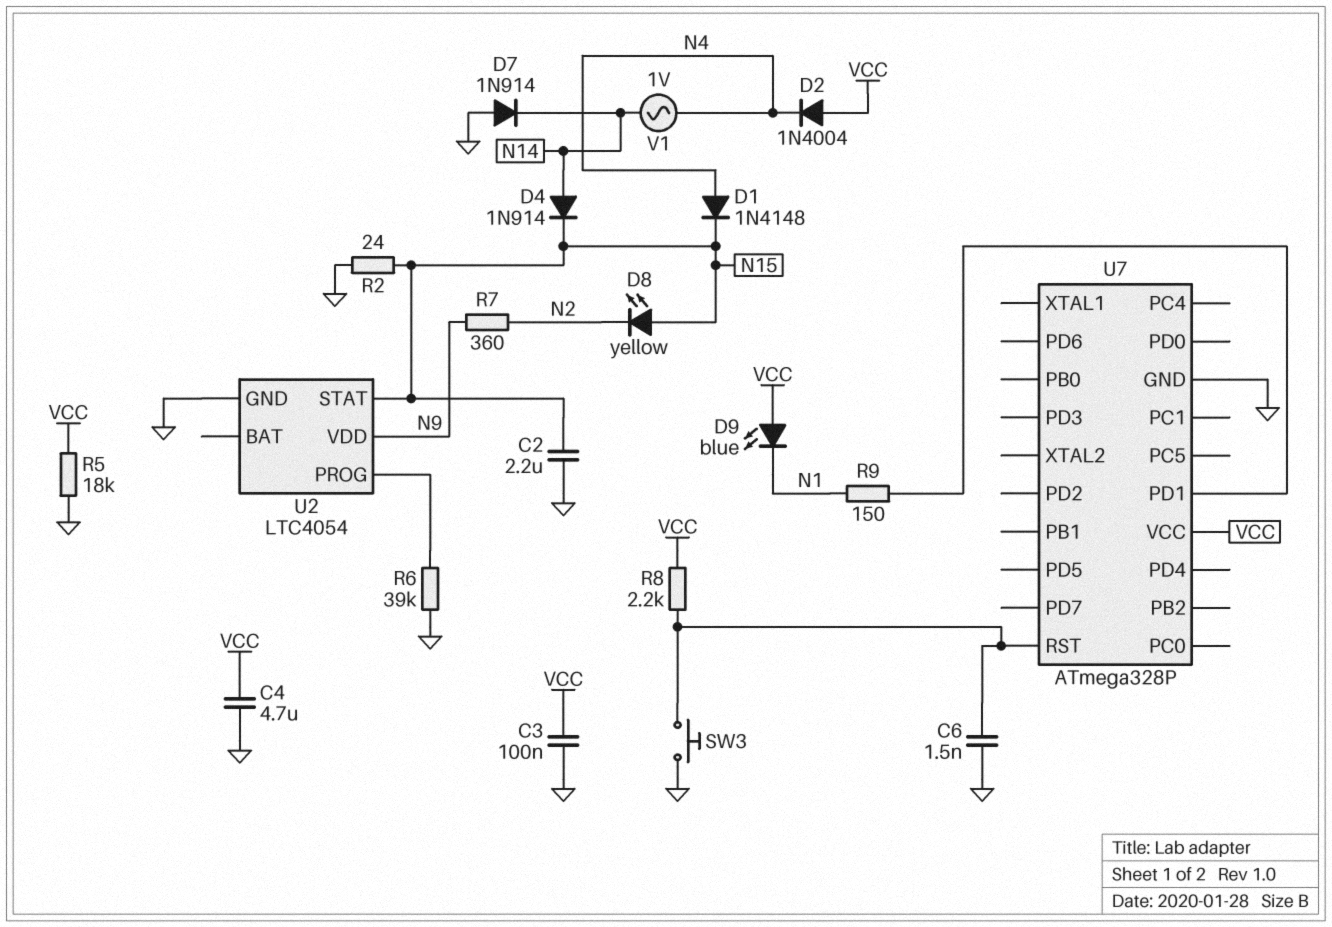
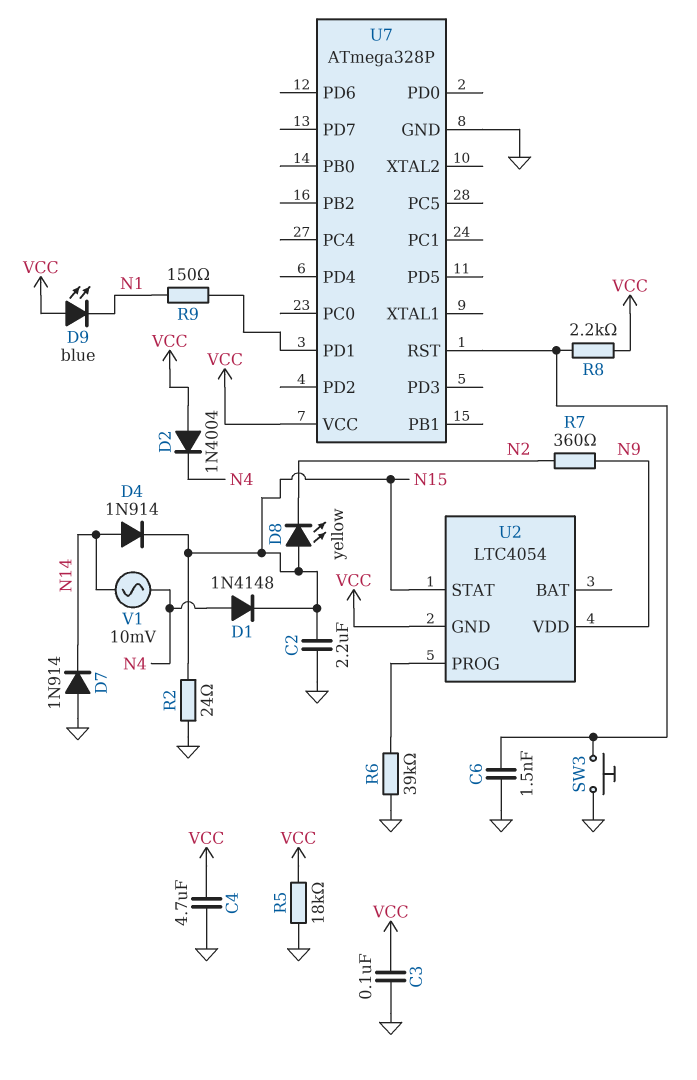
U2 pin GND: GND -> VCC
V1: AC 1V (N4, N14) -> AC 10mV (N4, N14)

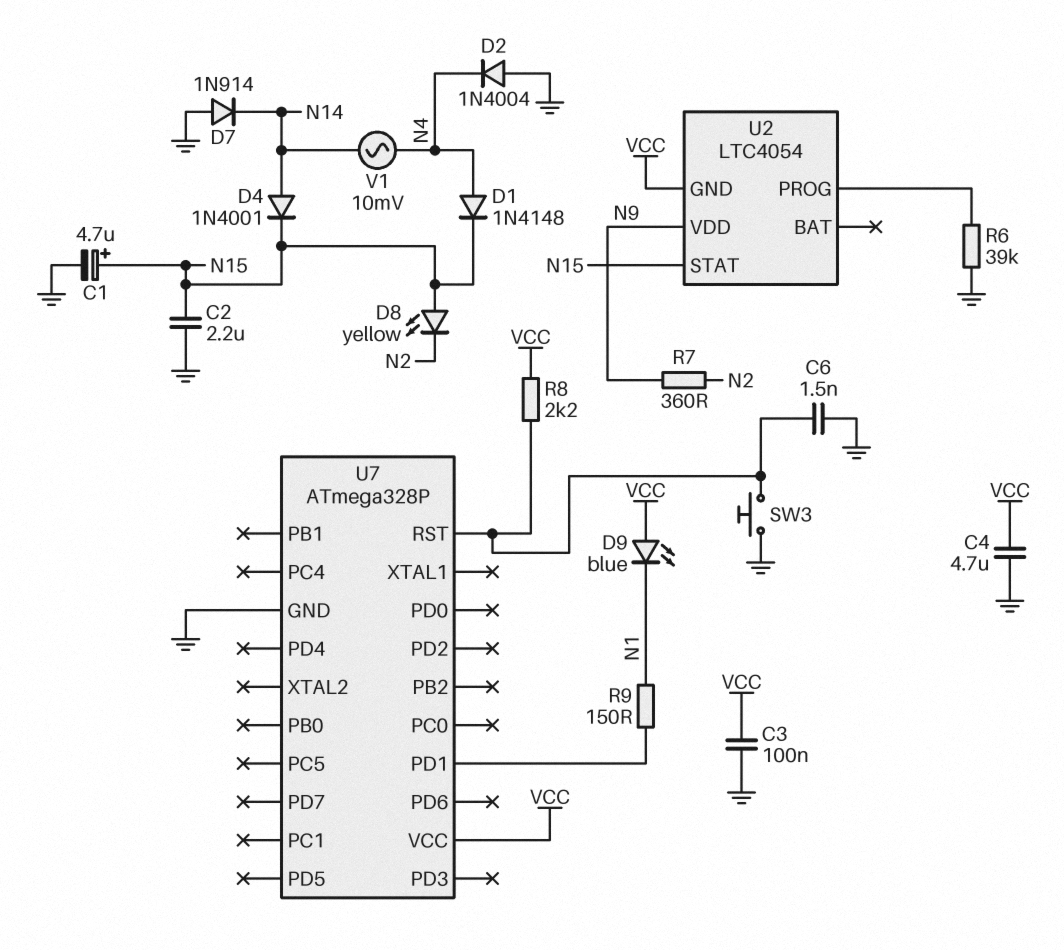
C1: none -> 4.7uF (plus N15, minus GND)
D2: diode 1N4004 (A VCC, K N4) -> diode 1N4004 (A GND, K N4)
D4: diode 1N914 (A N14, K N15) -> diode 1N4001 (A N14, K N15)
R2: 24 (GND, N15) -> none
R5: 18k (GND, VCC) -> none

